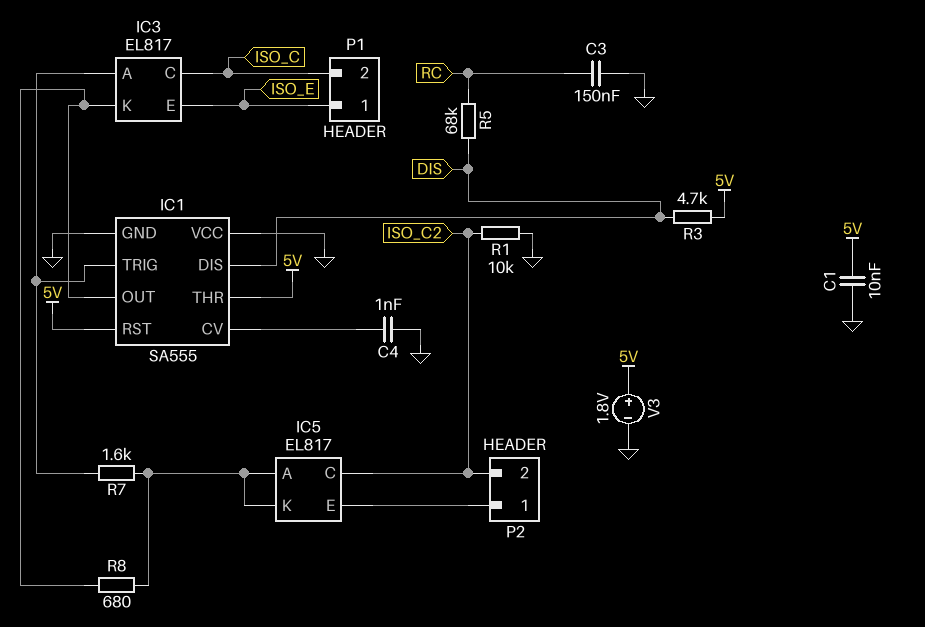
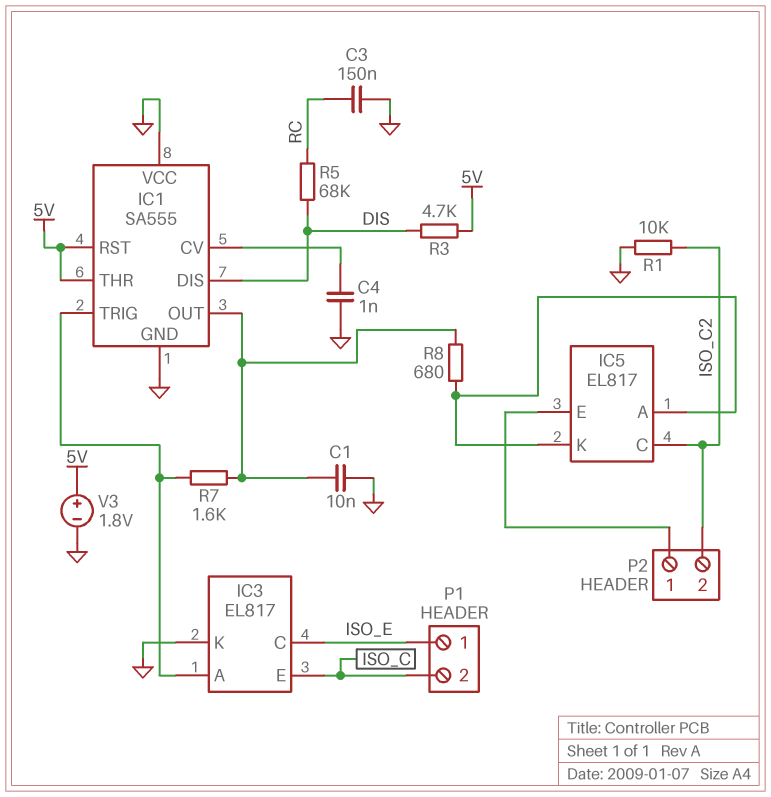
C1: 10nF (5V, GND) -> 10nF (GND, IC1/OUT)
IC3 pin C: ISO_C -> ISO_E
IC3 pin E: ISO_E -> ISO_C
IC3 pin K: IC1/OUT -> GND
R7: 1.6k (IC1/TRIG, IC5/A) -> 1.6k (IC1/OUT, IC1/TRIG)

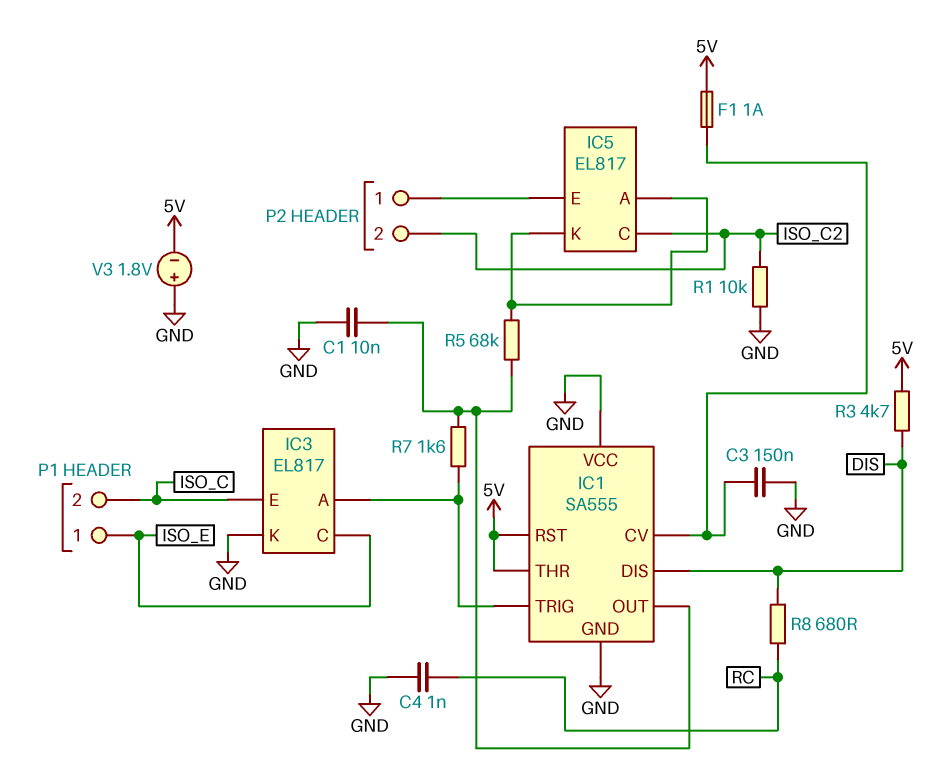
C3: 150nF (GND, RC) -> 150nF (GND, IC1/CV)
C4: 1nF (GND, IC1/CV) -> 1nF (GND, RC)
F1: none -> 1A (5V, IC1/CV)
R5: 68k (DIS, RC) -> 68k (IC1/OUT, IC5/A)
R8: 680 (IC1/OUT, IC5/A) -> 680 (DIS, RC)
V3: 1.8V (plus 5V, minus GND) -> 1.8V (plus GND, minus 5V)

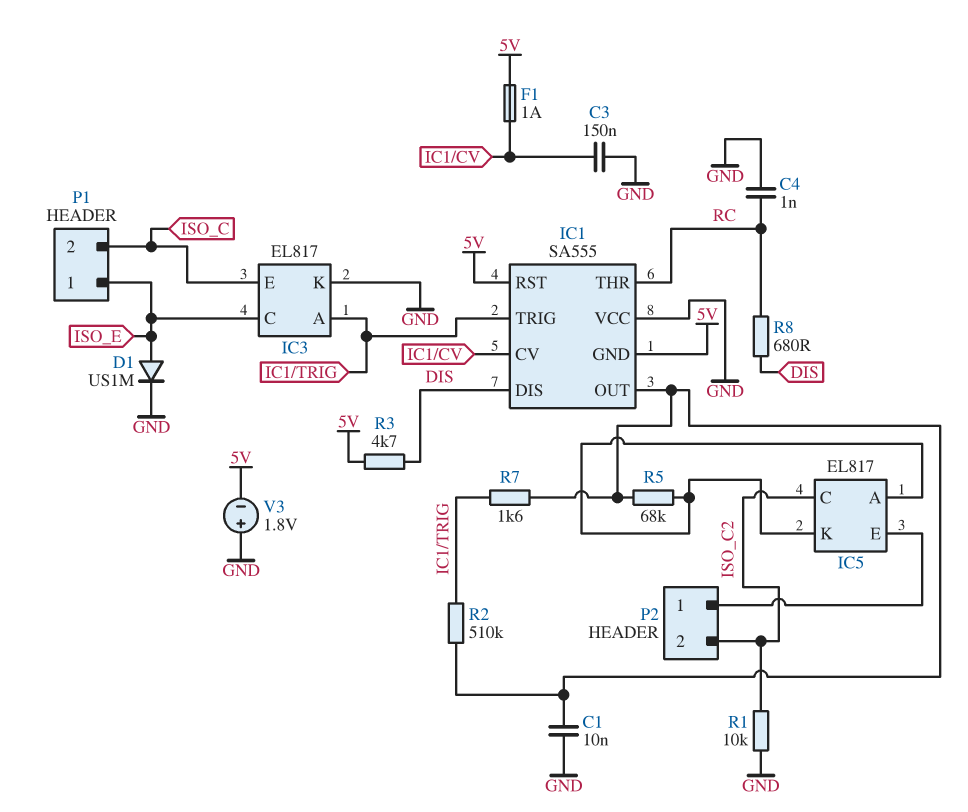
D1: none -> diode US1M (A ISO_E, K GND)
IC1 pin GND: GND -> 5V
IC1 pin THR: 5V -> RC
R2: none -> 510k (IC1/OUT, IC1/TRIG)

